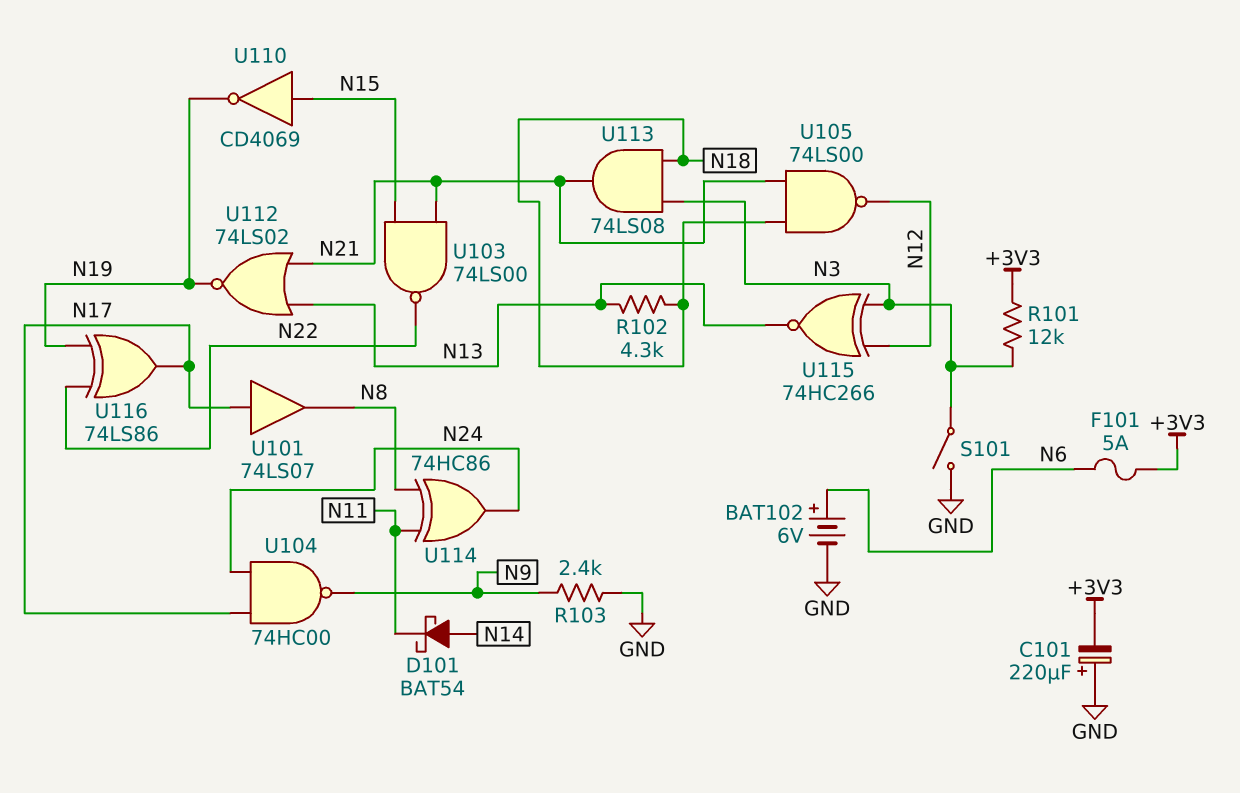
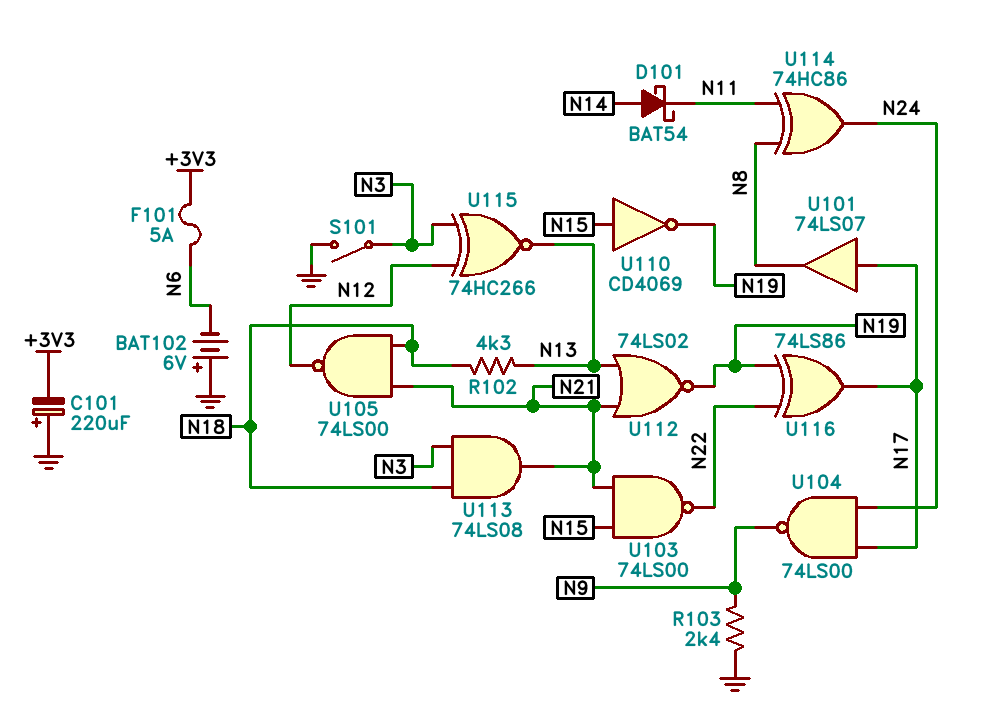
BAT102: 6V (plus N6, minus GND) -> 6V (plus GND, minus N6)
R101: 12k (+3V3, N3) -> none
U104: NAND 74HC00 (in N17, in N24, out N9) -> NAND 74LS00 (in N17, in N24, out N9)

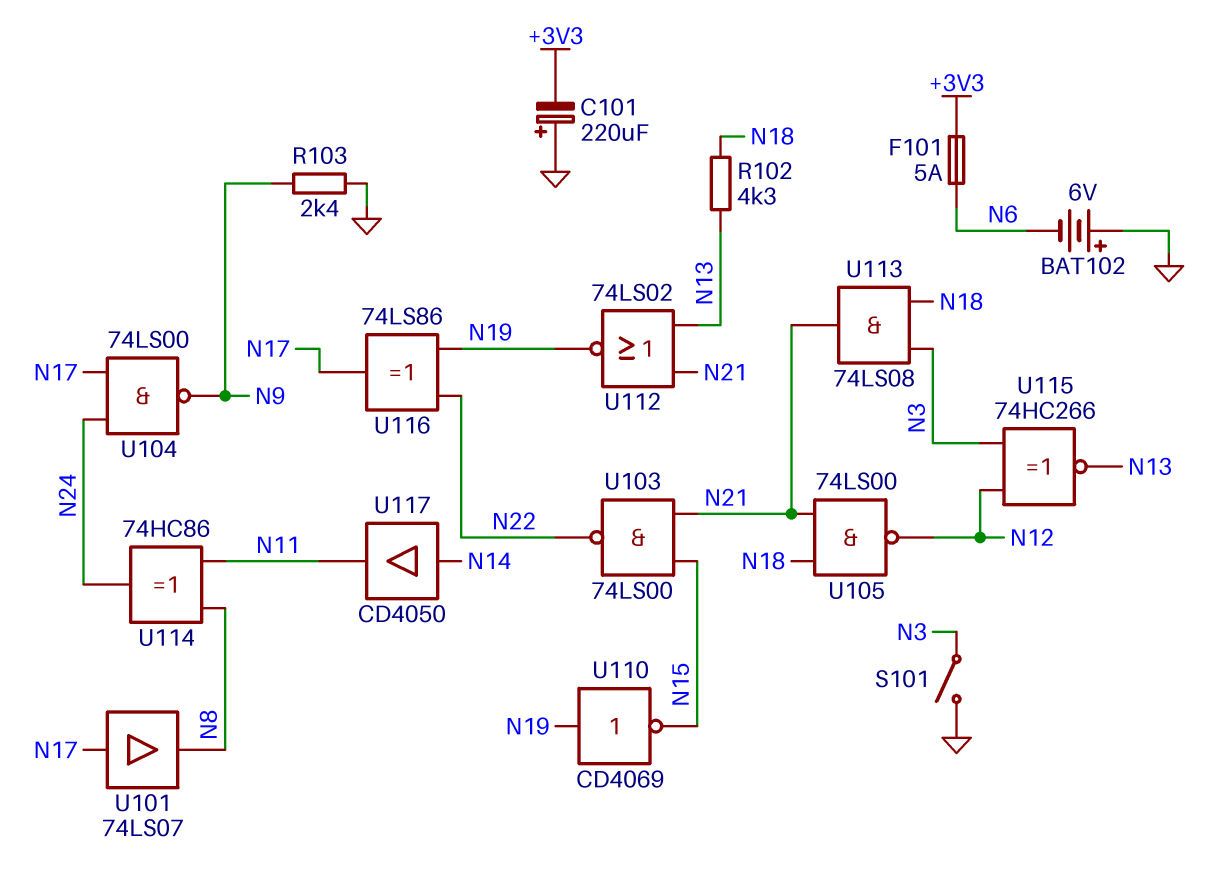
D101: schottky BAT54 (A N14, K N11) -> none
U110: NOT CD4069 (in N15, out N19) -> NOT CD4069 (in N19, out N15)
U117: none -> buffer CD4050 (in N14, out N11)

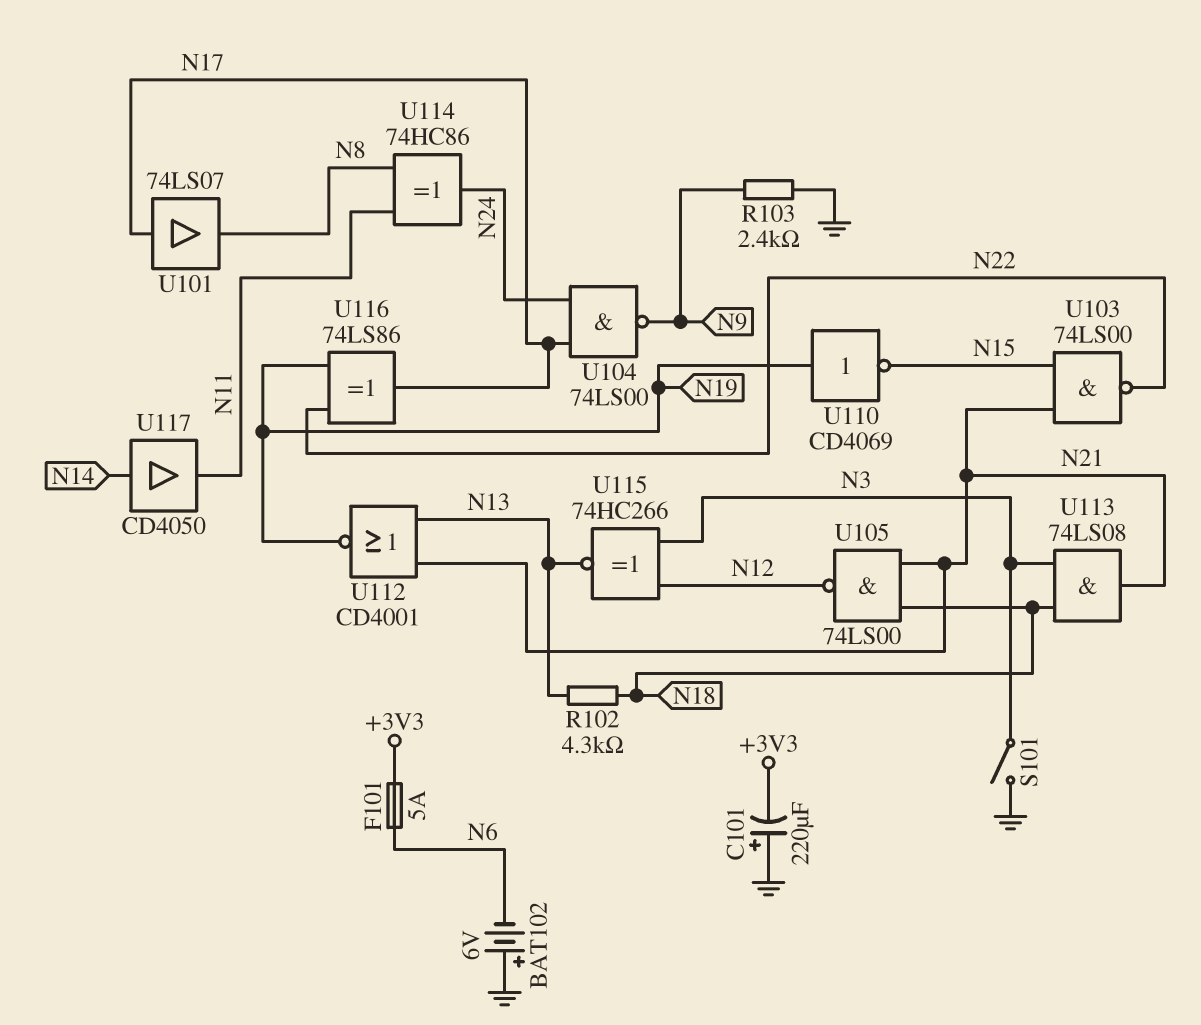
U112: NOR 74LS02 (in N13, in N21, out N19) -> NOR CD4001 (in N13, in N21, out N19)

